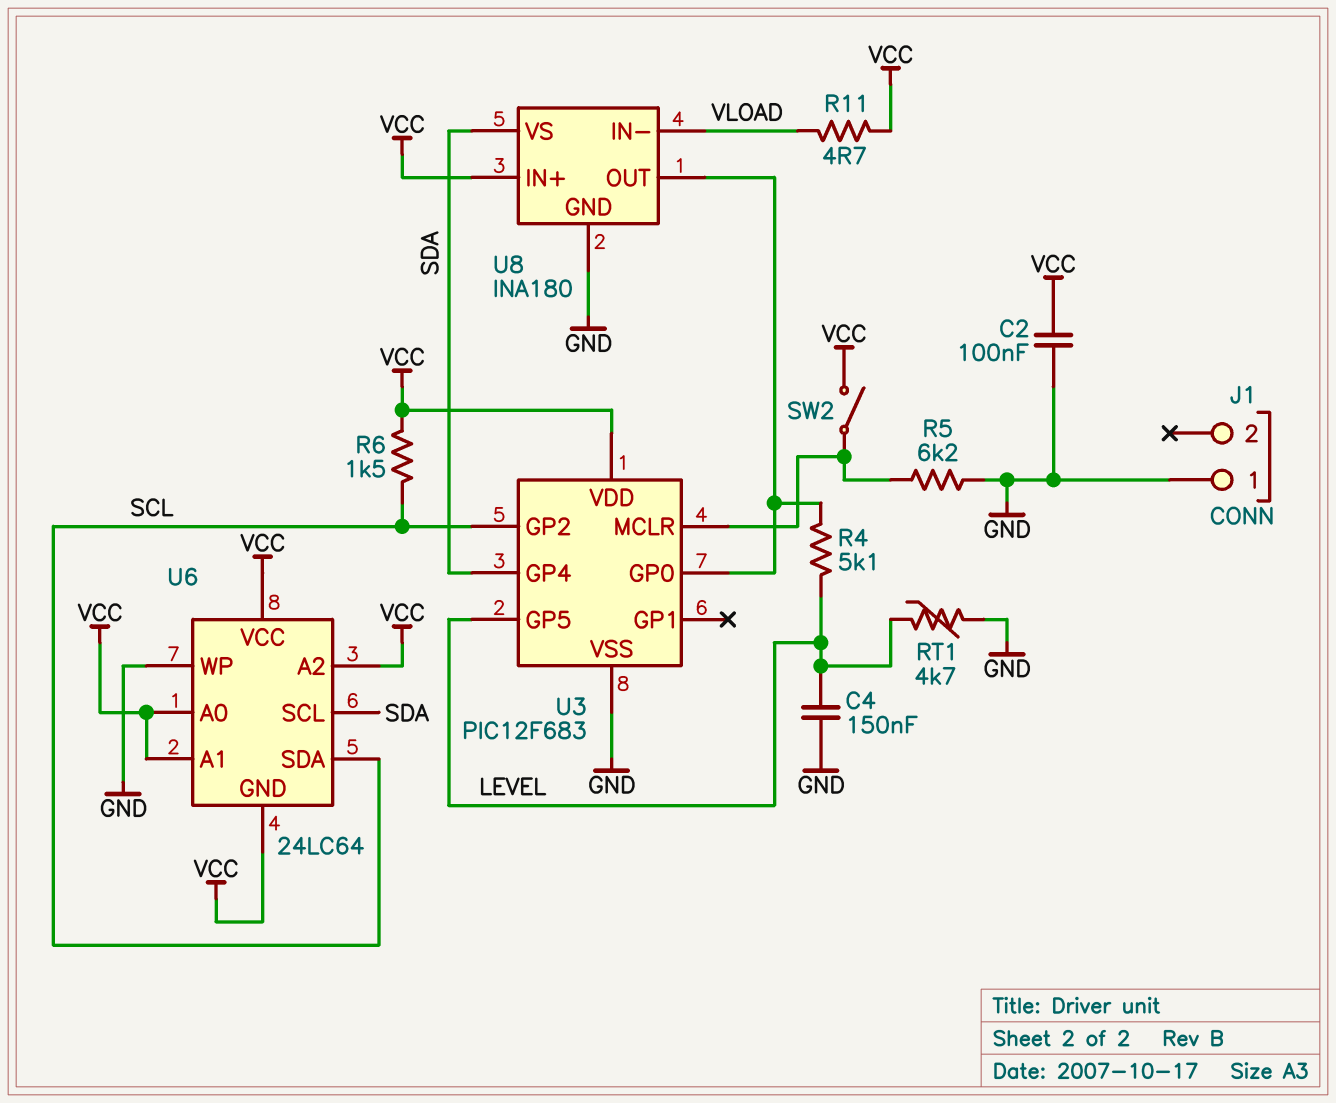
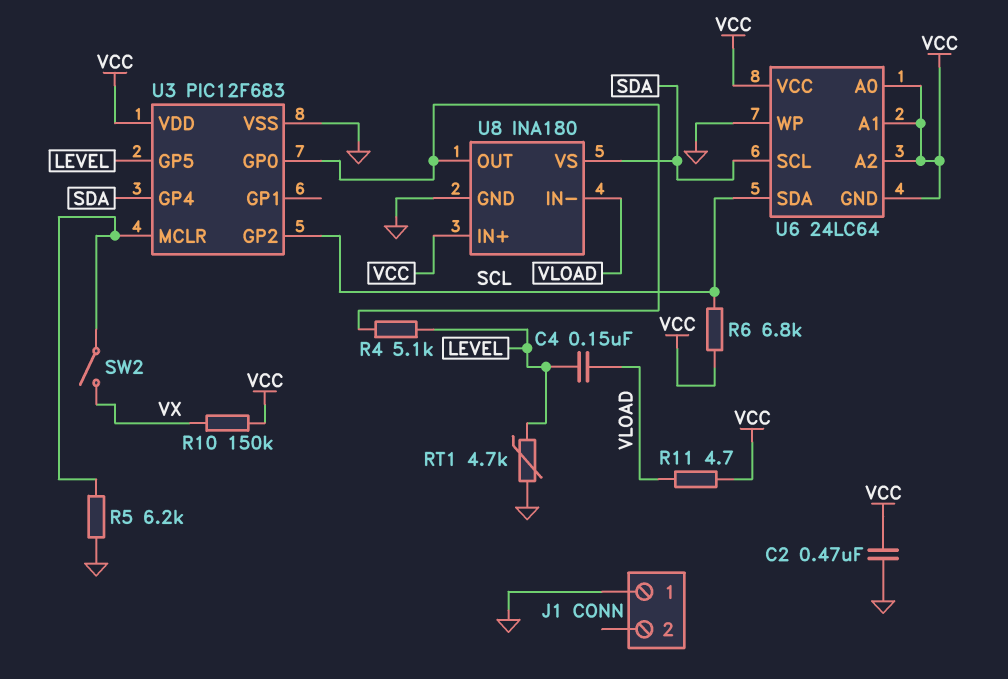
C2: 100nF (GND, VCC) -> 470nF (GND, VCC)
C4: 150nF (GND, LEVEL) -> 150nF (LEVEL, VLOAD)
R6: 1.5k (SCL, VCC) -> 6.8k (SCL, VCC)
R10: none -> 150k (VCC, VX)
SW2: switch (U3/MCLR, VCC) -> switch (U3/MCLR, VX)

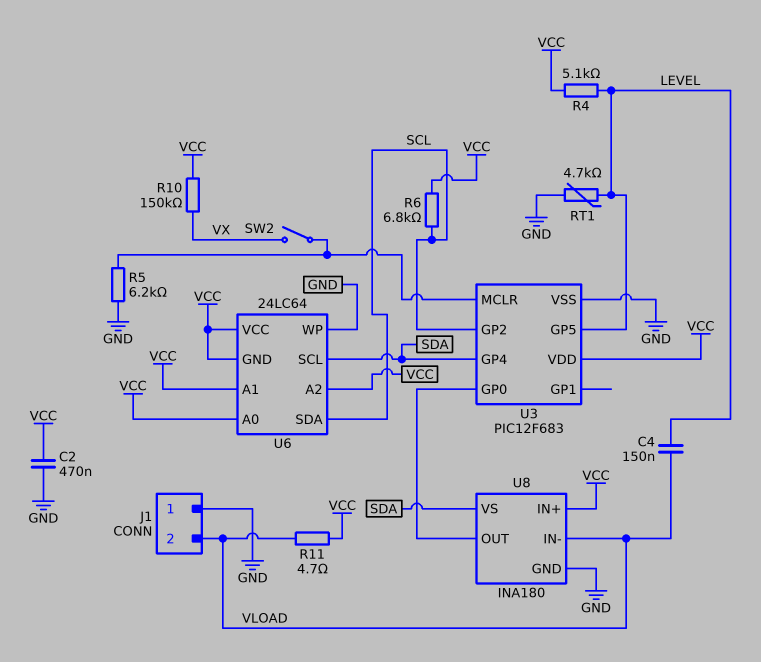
J1 pin 2: none -> VLOAD
R4: 5.1k (LEVEL, U3/GP0) -> 5.1k (LEVEL, VCC)

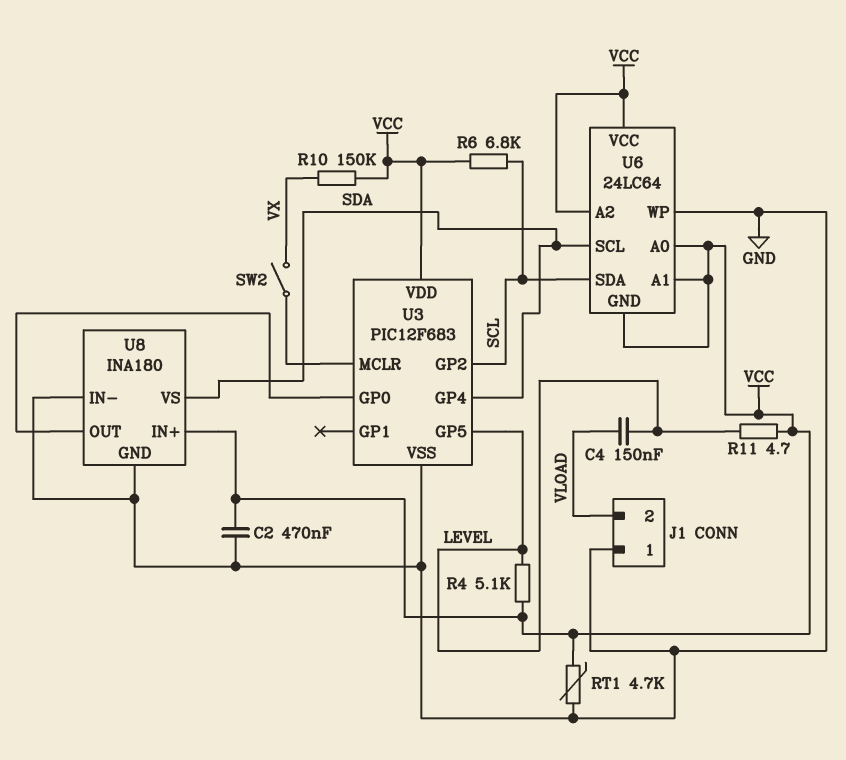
R5: 6.2k (GND, U3/MCLR) -> none
R11: 4.7 (VCC, VLOAD) -> 4.7 (LEVEL, VCC)
RT1: 4.7k (GND, LEVEL) -> 4.7k (GND, VCC)
U8 pin IN-: VLOAD -> GND

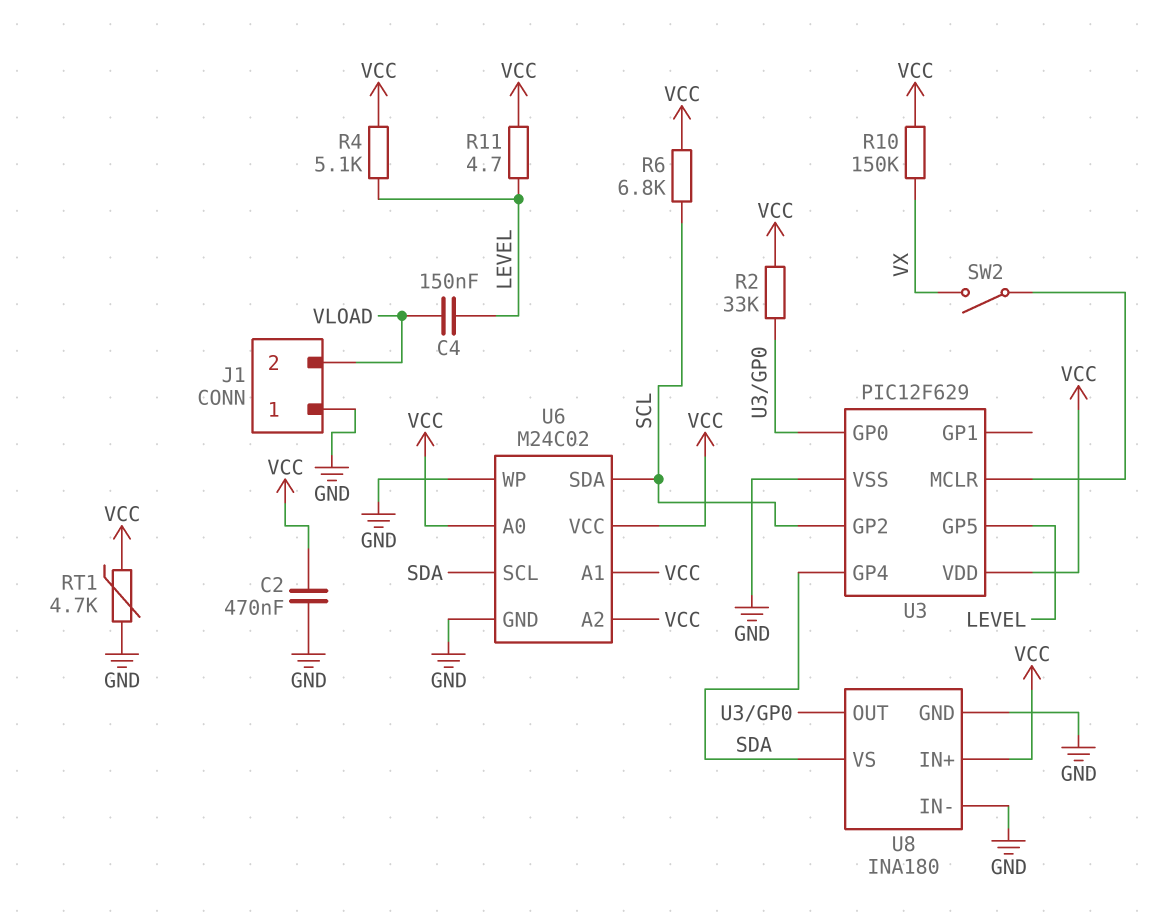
R2: none -> 33k (U3/GP0, VCC)
U3: PIC12F683 -> PIC12F629
U6: 24LC64 -> M24C02
U6 pin GND: VCC -> GND

